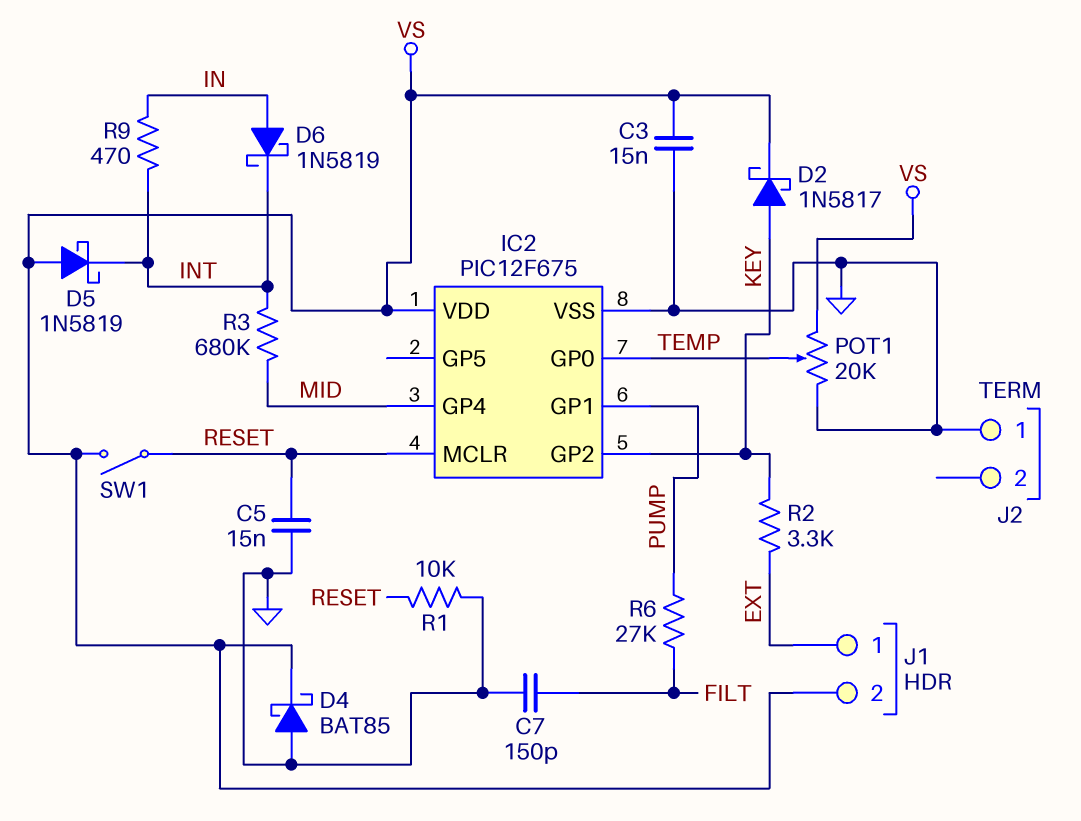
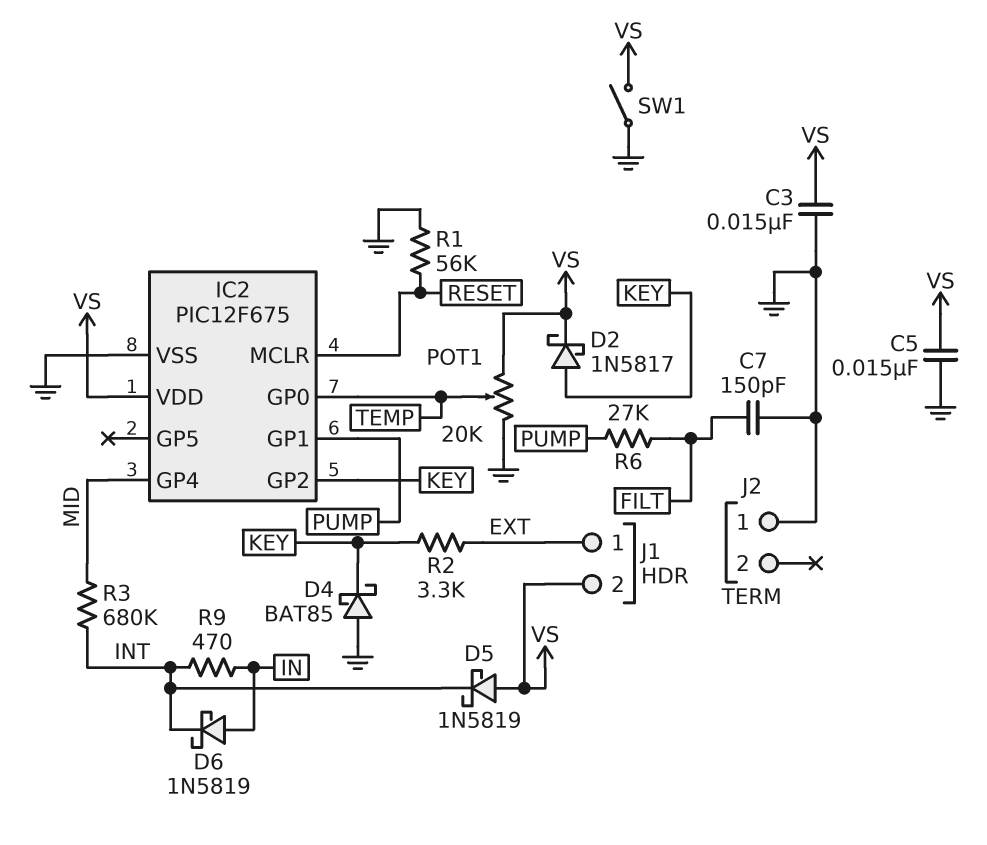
C5: 15nF (GND, RESET) -> 15nF (GND, VS)
D4: schottky BAT85 (A GND, K VS) -> schottky BAT85 (A GND, K KEY)
R1: 10k (GND, RESET) -> 56k (GND, RESET)
SW1: switch (RESET, VS) -> switch (GND, VS)

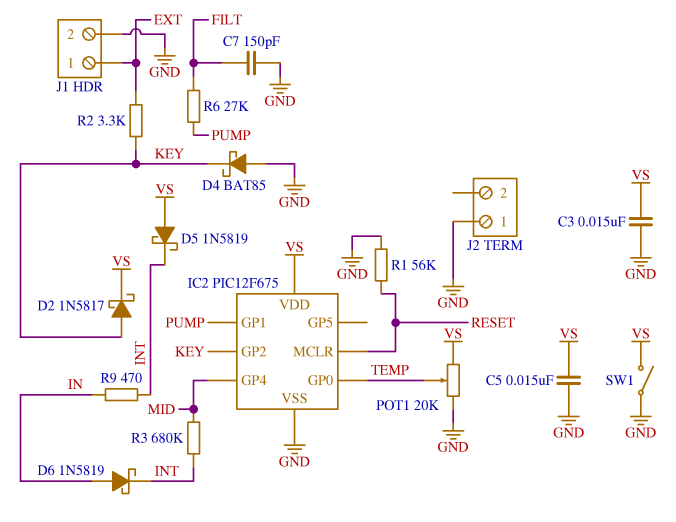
J1 pin 2: VS -> GND

